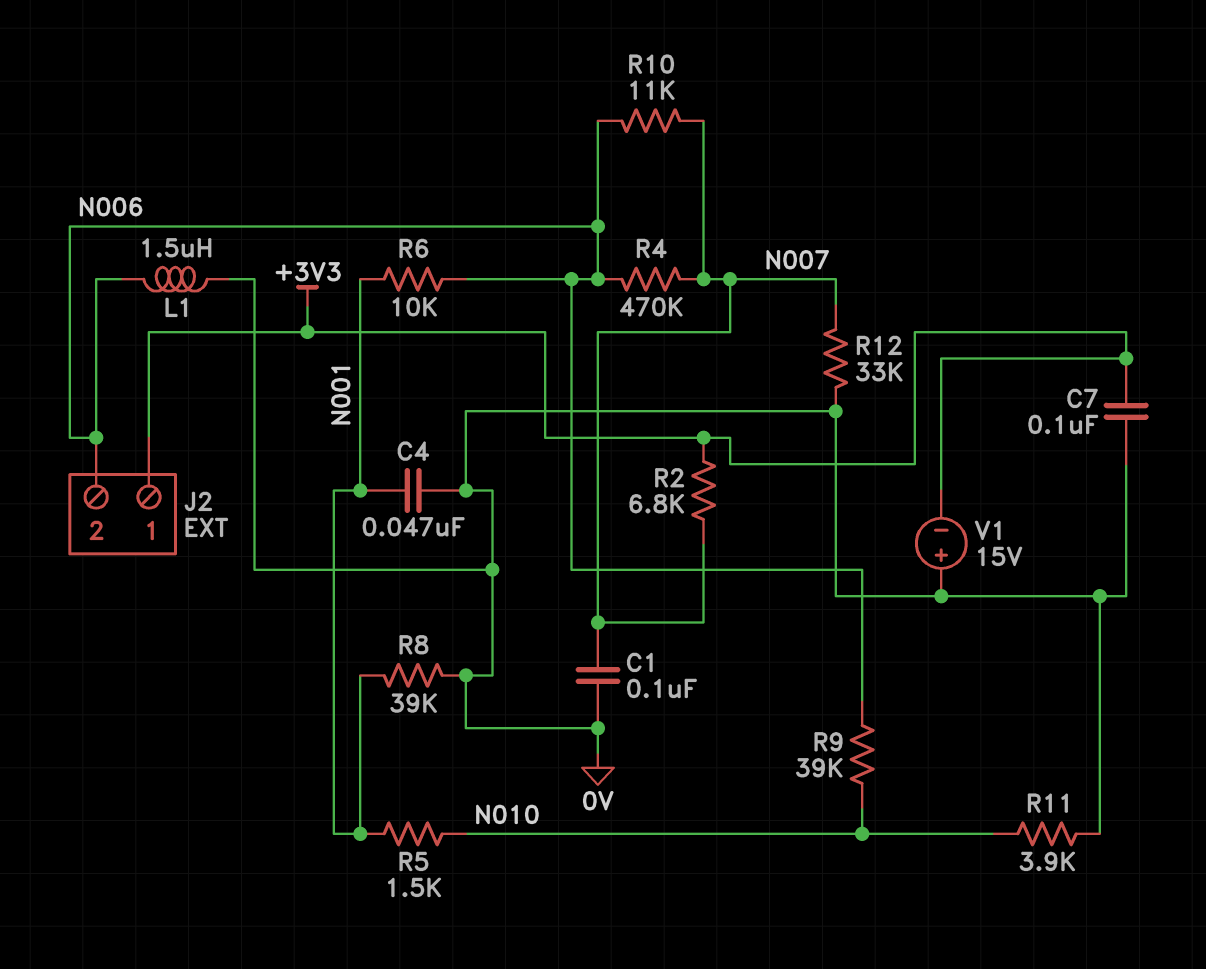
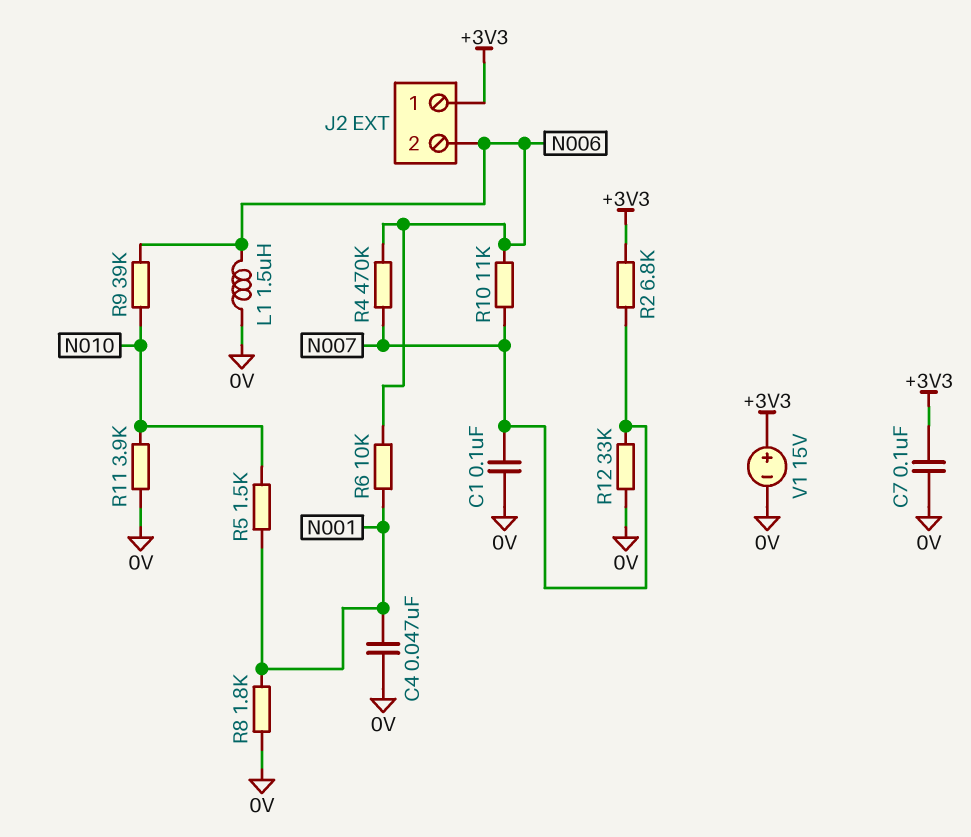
R8: 39k (0V, N001) -> 1.8k (0V, N001)
V1: 15V (plus 0V, minus +3V3) -> 15V (plus +3V3, minus 0V)

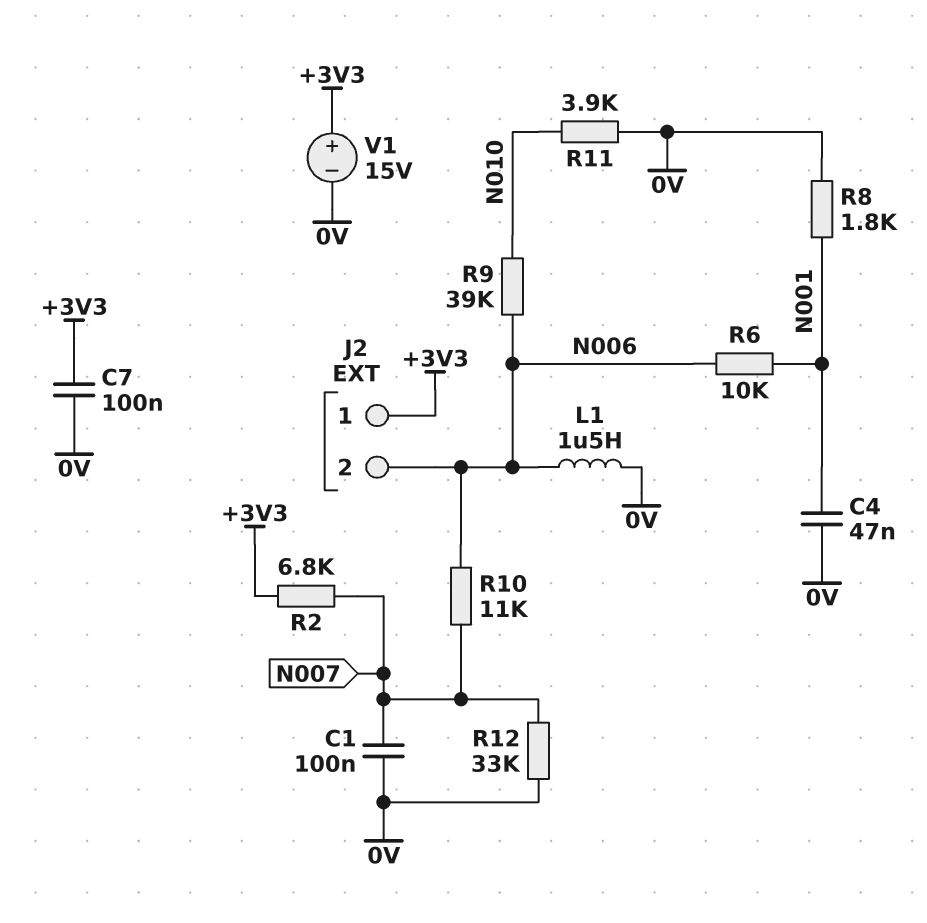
R4: 470k (N006, N007) -> none
R5: 1.5k (N001, N010) -> none

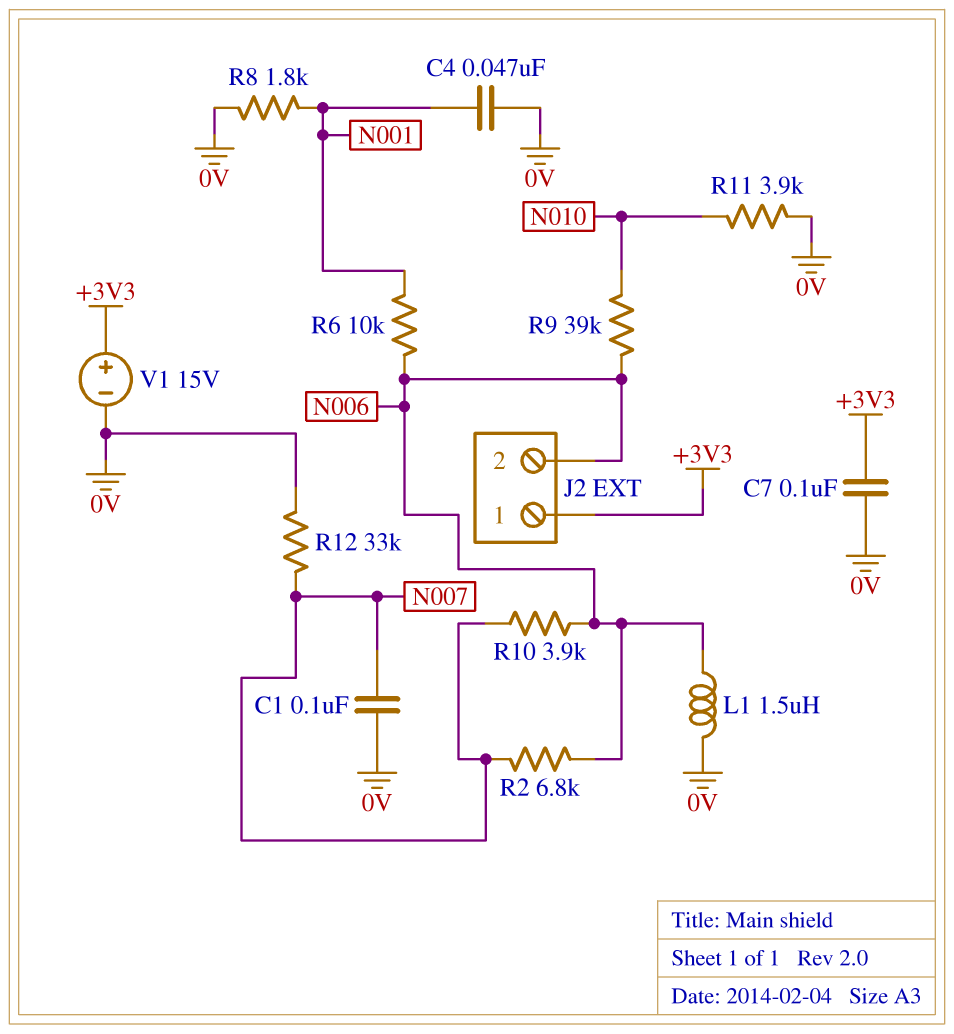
R2: 6.8k (+3V3, N007) -> 6.8k (N006, N007)
R10: 11k (N006, N007) -> 3.9k (N006, N007)

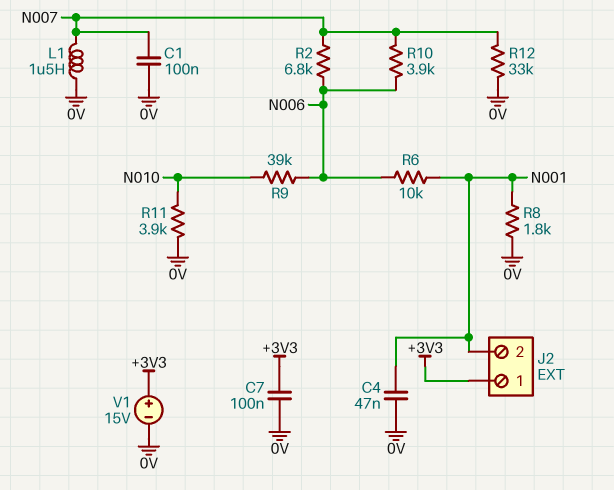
J2 pin 2: N006 -> N001
L1: 1.5uH (0V, N006) -> 1.5uH (0V, N007)

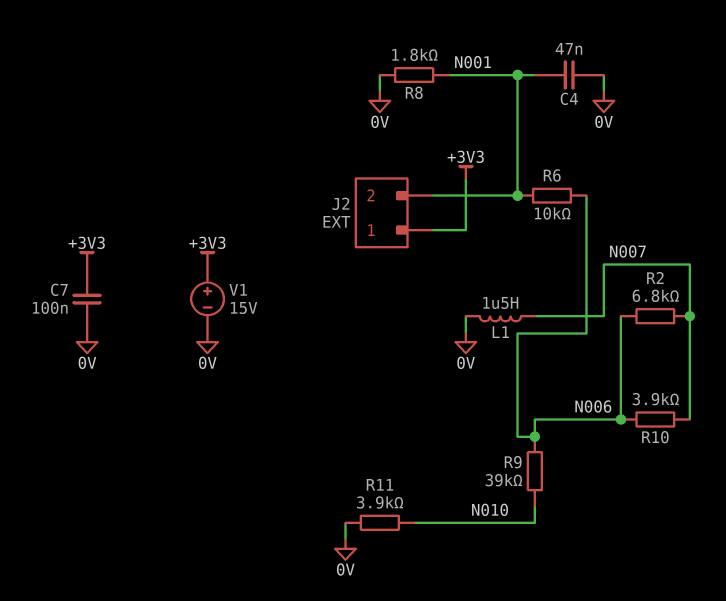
C1: 100nF (0V, N007) -> none
R12: 33k (0V, N007) -> none

